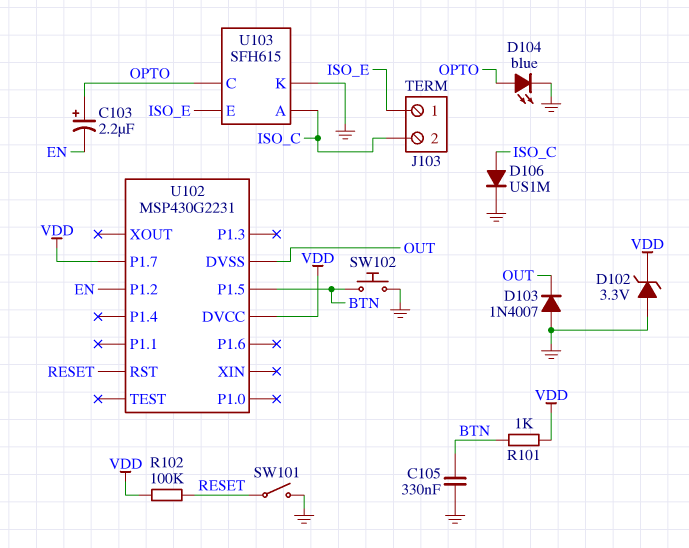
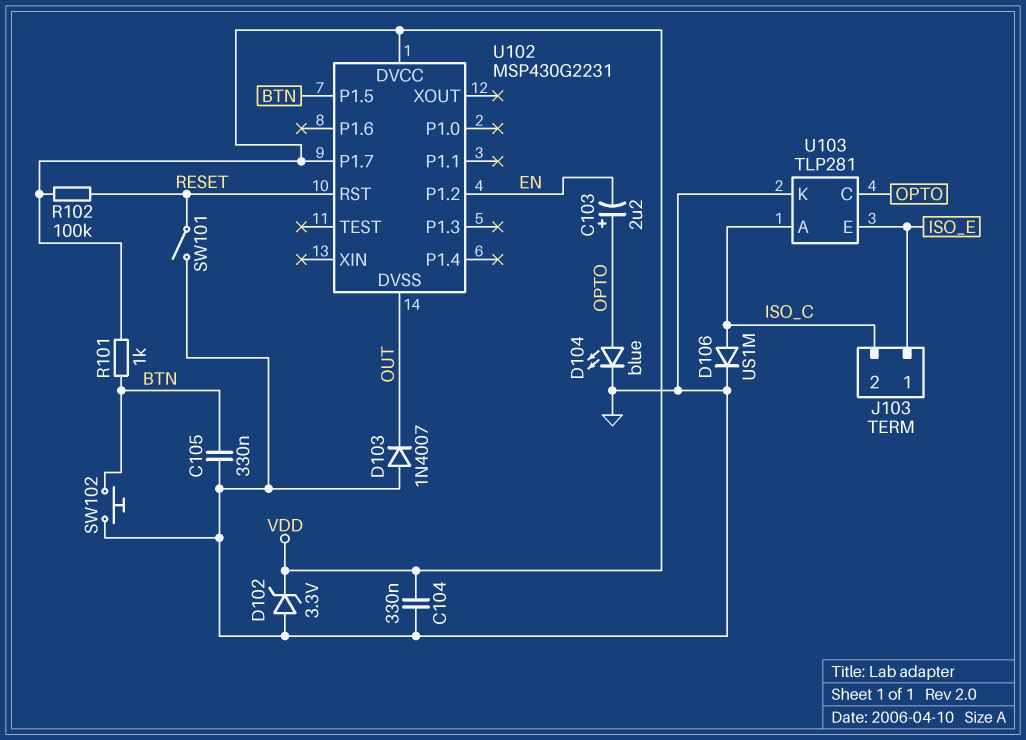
C104: none -> 330nF (GND, VDD)
U103: SFH615 -> TLP281

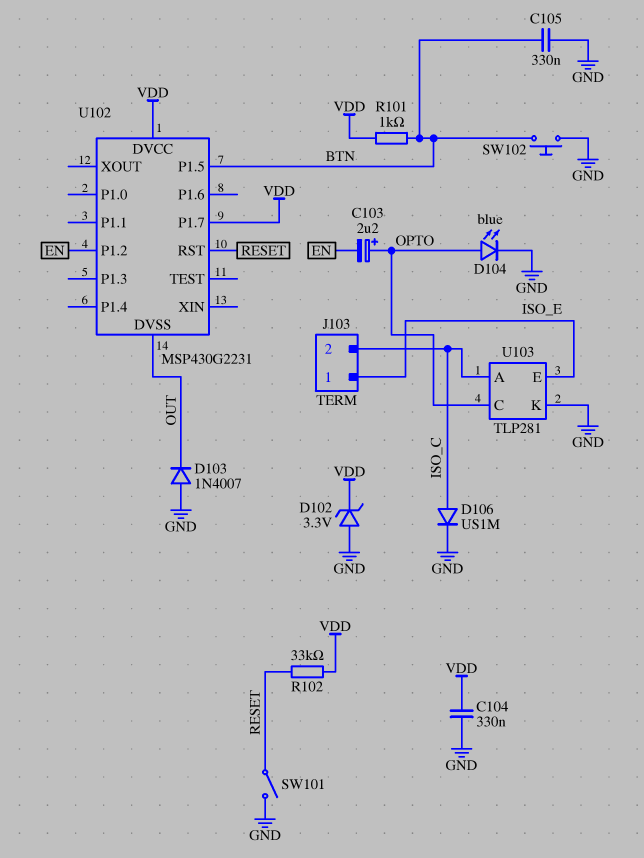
R102: 100k (RESET, VDD) -> 33k (RESET, VDD)

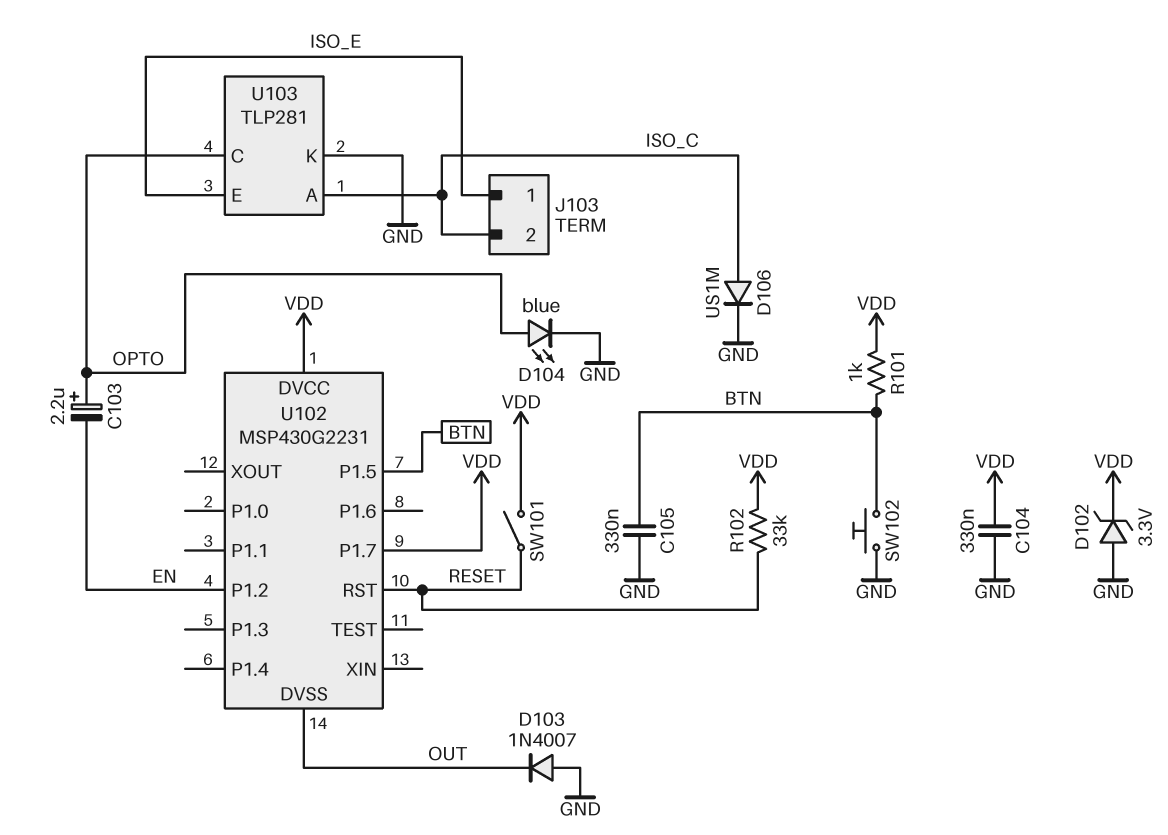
SW101: switch (GND, RESET) -> switch (RESET, VDD)

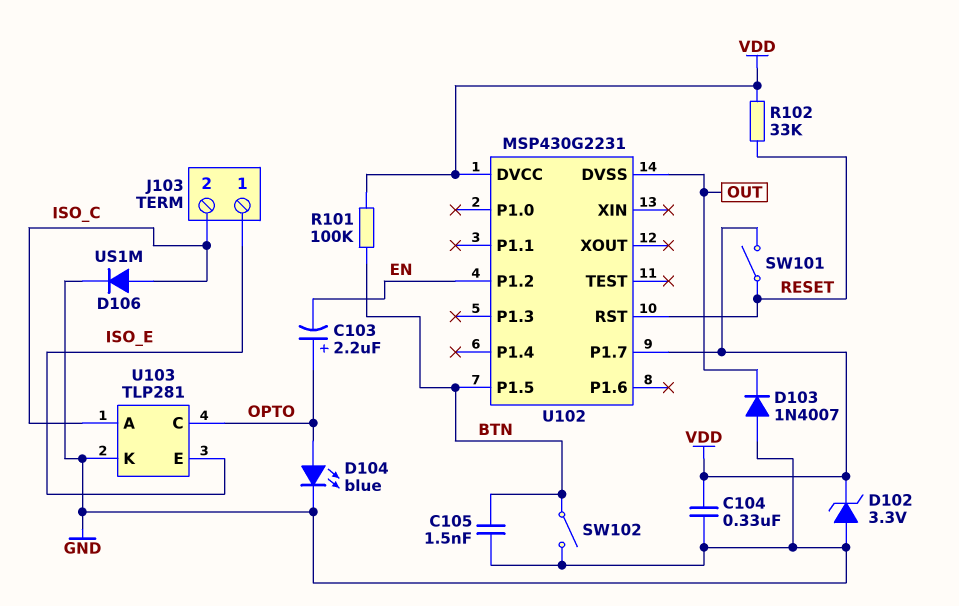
C105: 330nF (BTN, GND) -> 1.5nF (BTN, GND)
R101: 1k (BTN, VDD) -> 100k (BTN, VDD)
SW102: button (BTN, GND) -> switch (BTN, GND)

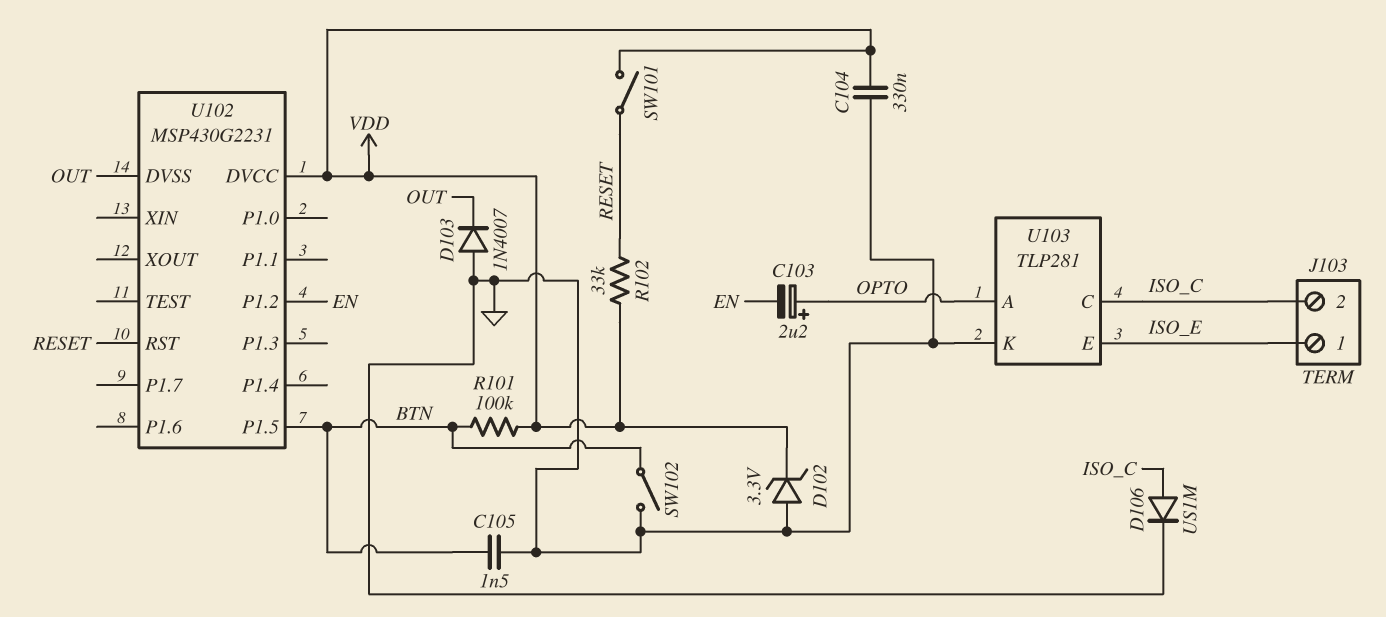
D104: LED blue (A OPTO, K GND) -> none
U102 pin P1.7: VDD -> none
U103 pin A: ISO_C -> OPTO
U103 pin C: OPTO -> ISO_C

